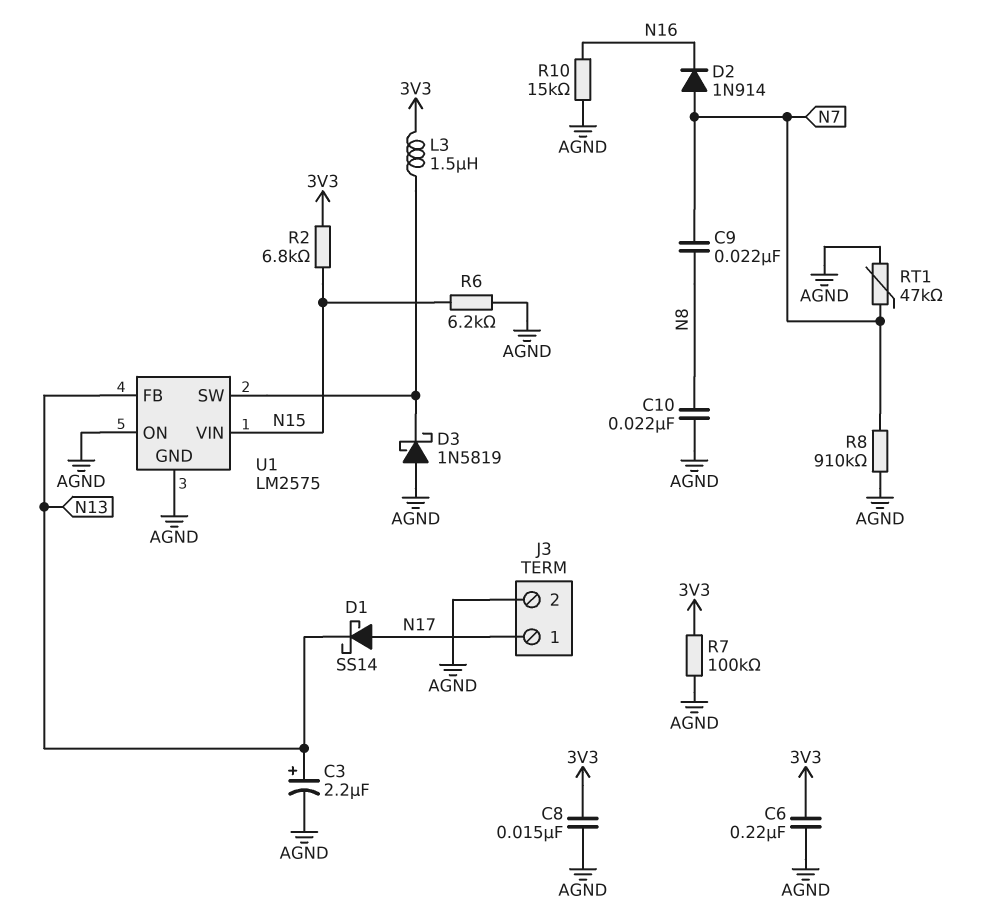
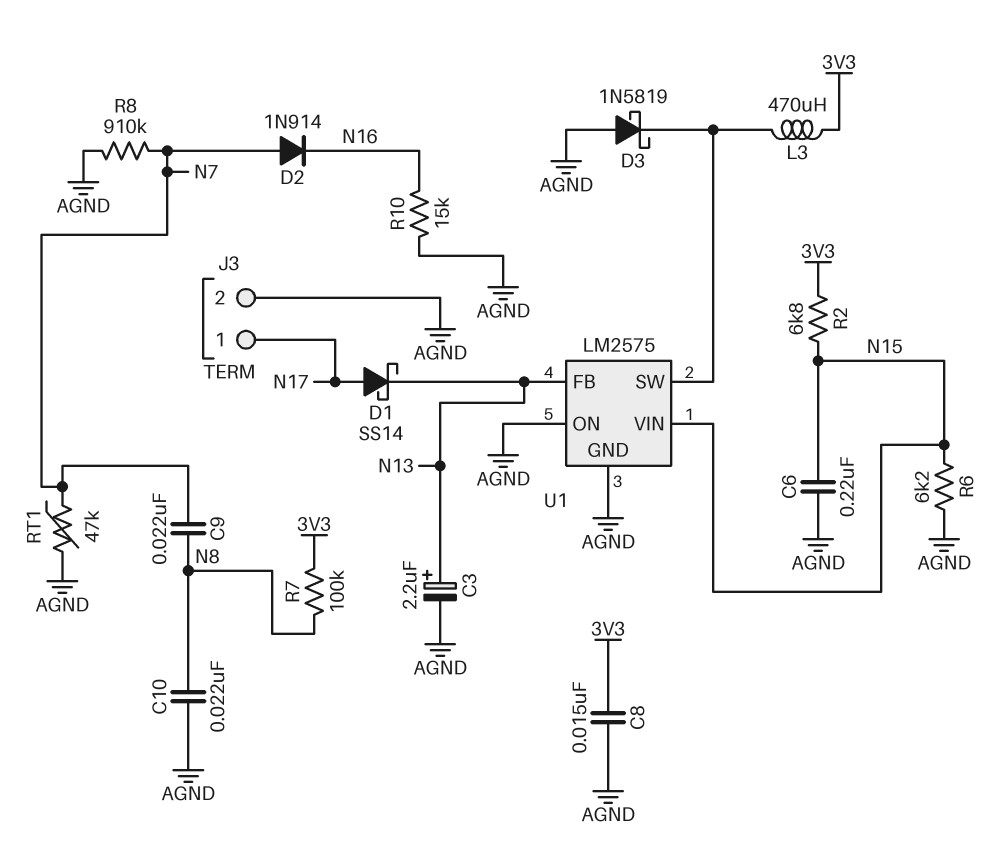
C6: 220nF (3V3, AGND) -> 220nF (AGND, N15)
L3: 1.5uH (3V3, U1/SW) -> 470uH (3V3, U1/SW)
R7: 100k (3V3, AGND) -> 100k (3V3, N8)

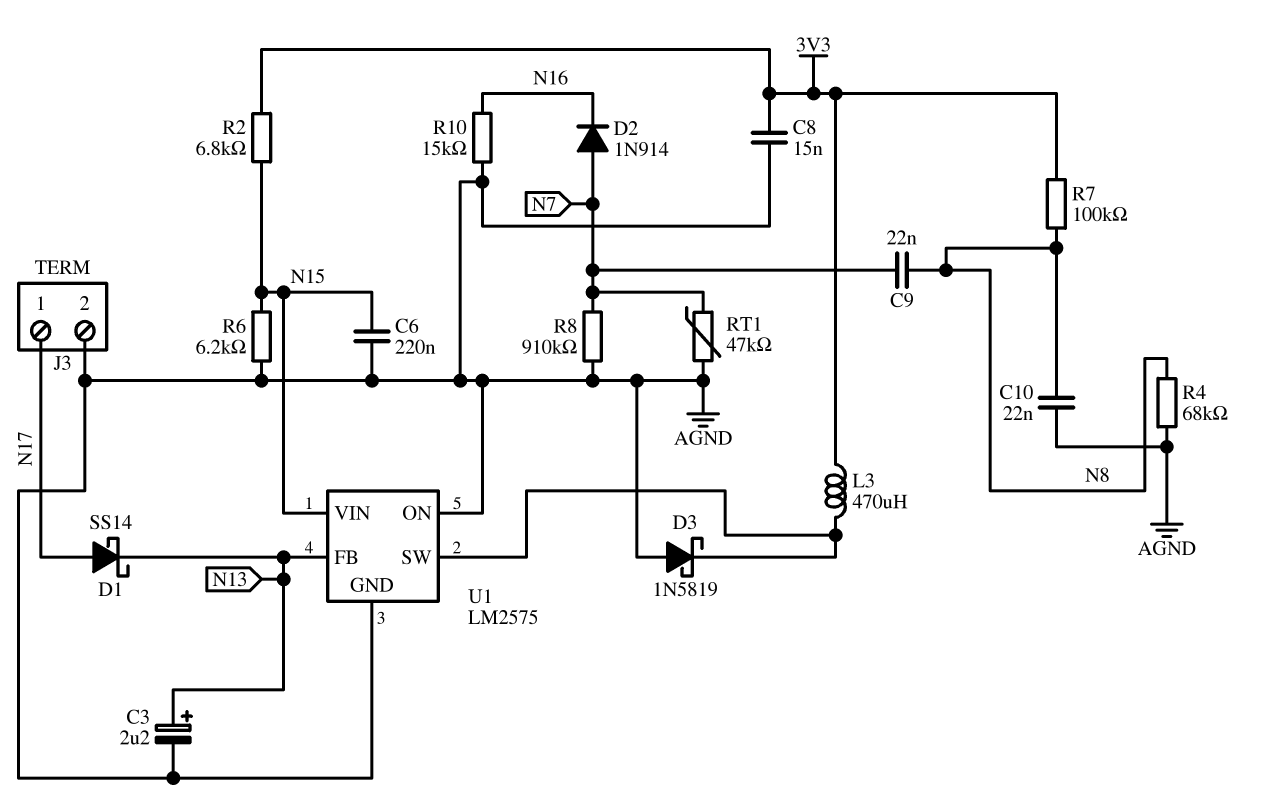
R4: none -> 68k (AGND, N8)

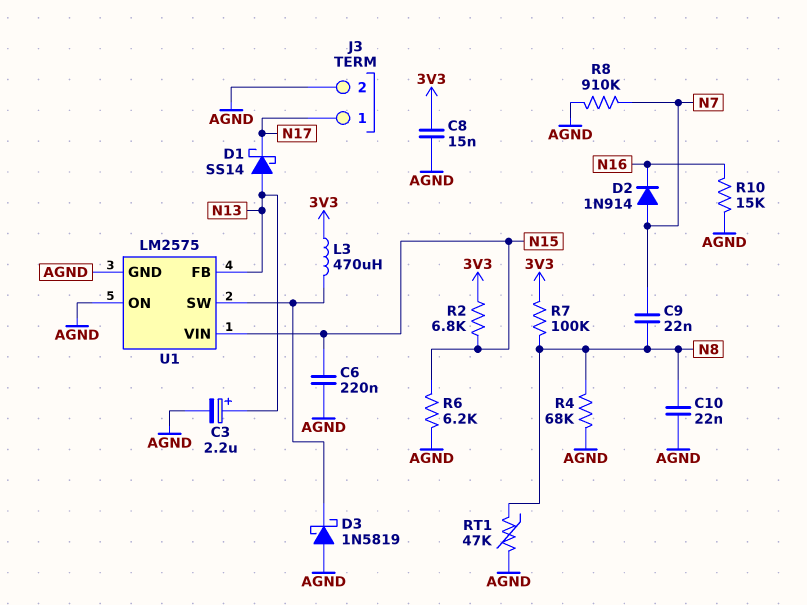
D1: schottky SS14 (A N17, K N13) -> schottky SS14 (A N13, K N17)
RT1: 47k (AGND, N7) -> 47k (AGND, N8)

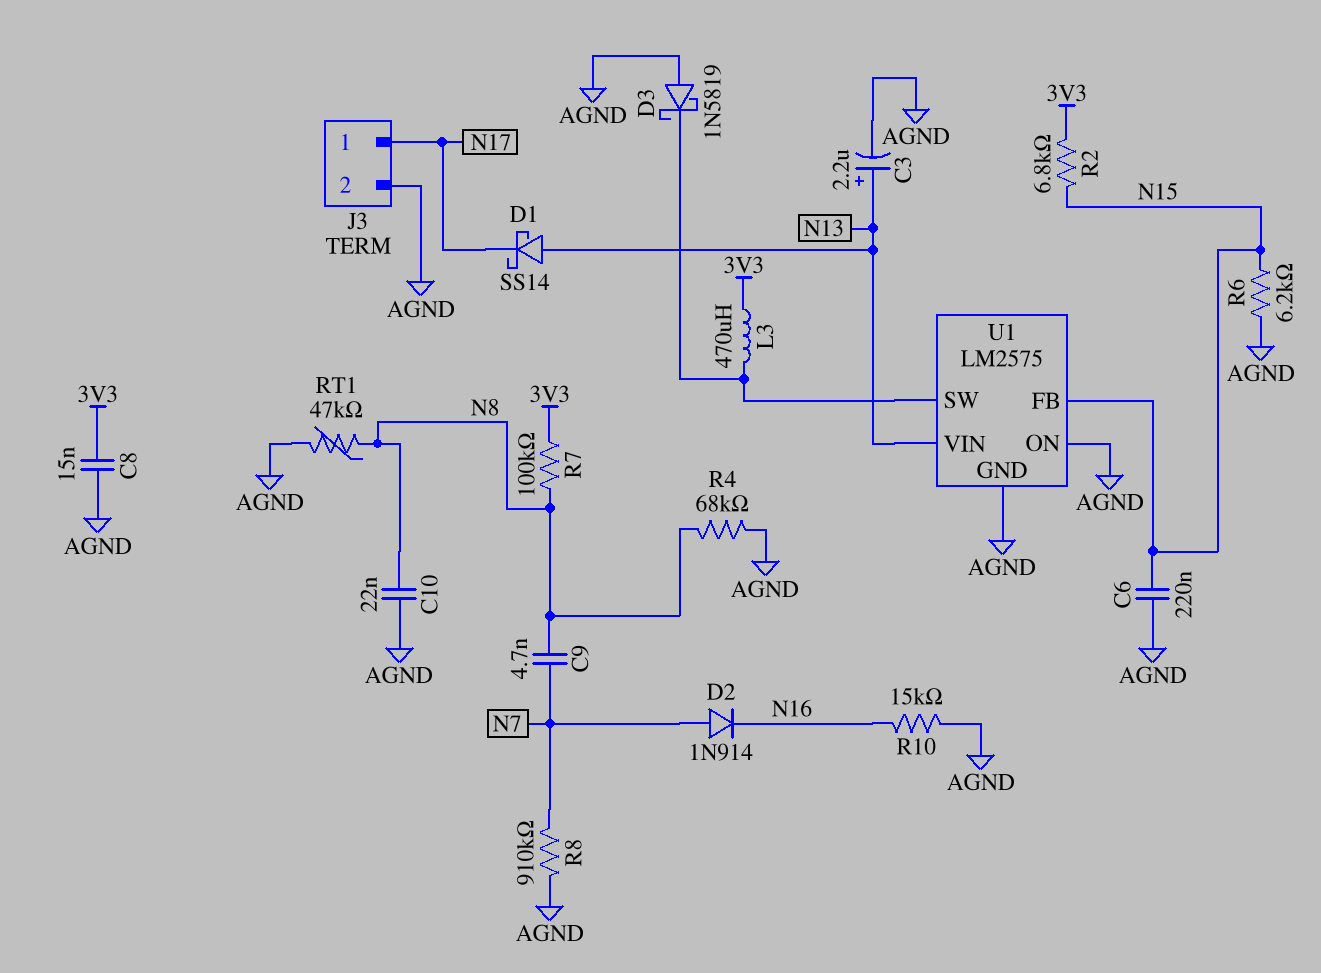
C9: 22nF (N7, N8) -> 4.7nF (N7, N8)
U1 pin FB: N13 -> N15
U1 pin VIN: N15 -> N13

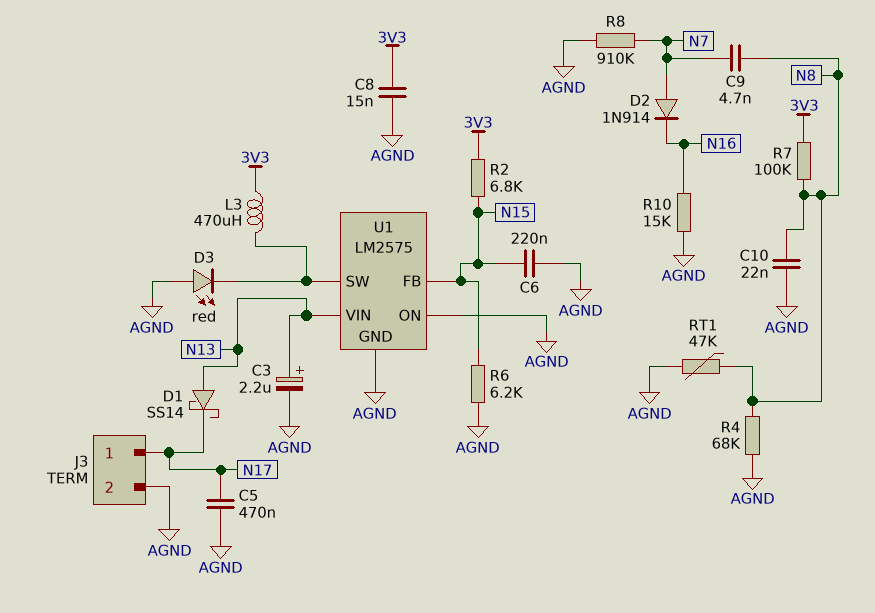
C5: none -> 470nF (AGND, N17)
D3: schottky 1N5819 (A AGND, K U1/SW) -> LED red (A AGND, K U1/SW)

